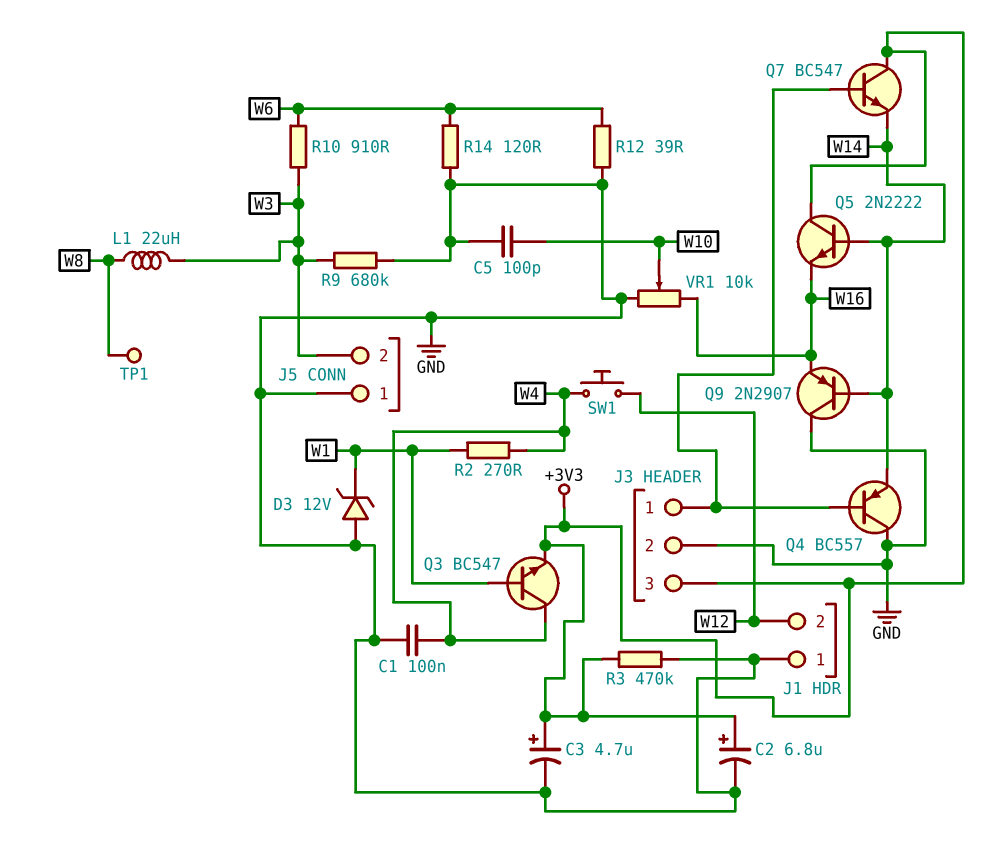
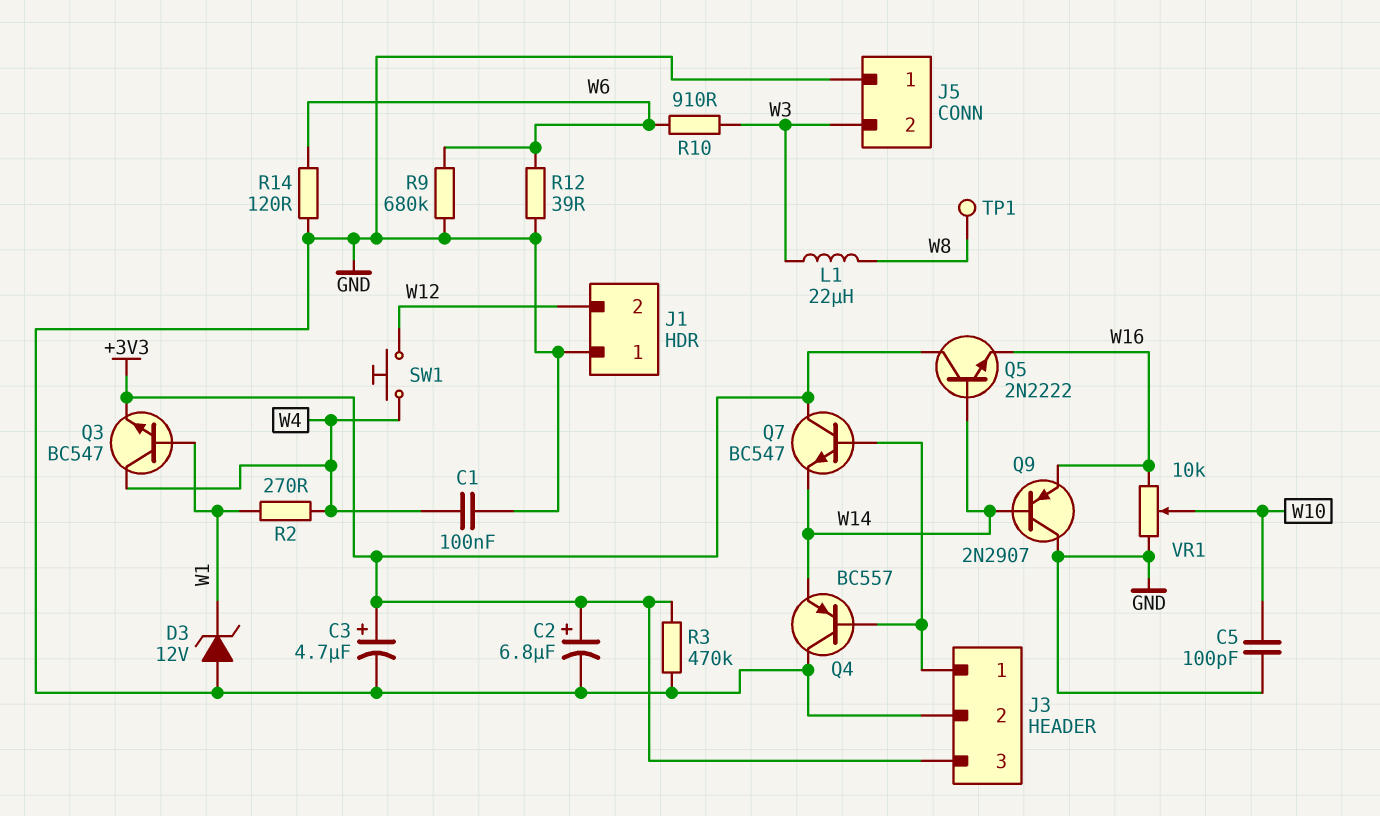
R9: 680k (GND, W3) -> 680k (GND, W6)

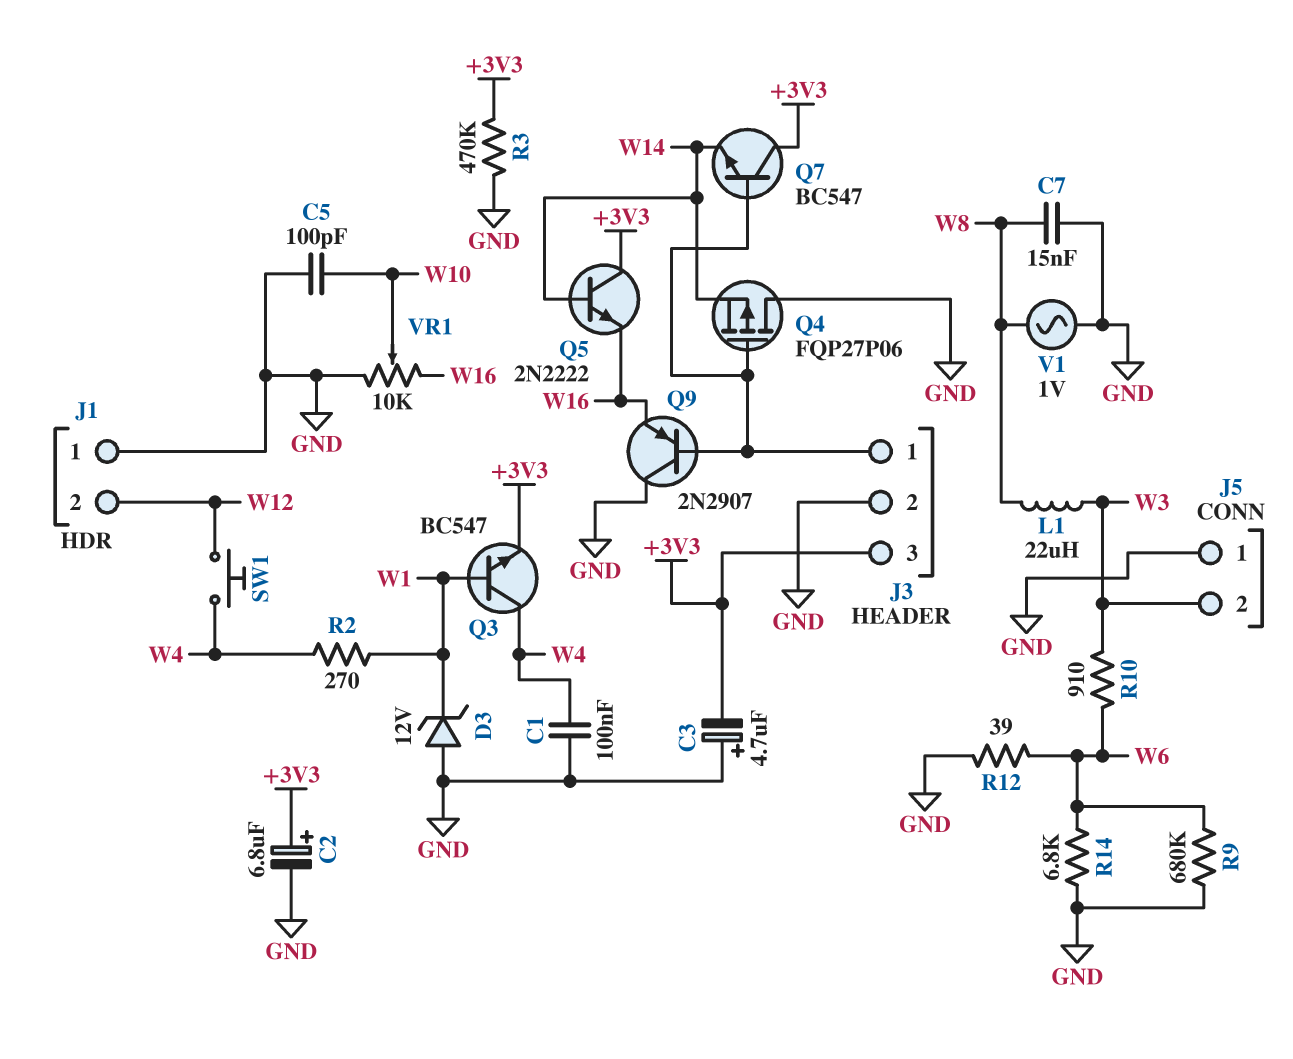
C3: 4.7uF (plus +3V3, minus GND) -> 4.7uF (plus GND, minus +3V3)
C7: none -> 15nF (GND, W8)
Q4: PNP BC557 (B J3/1, C GND, E W14) -> PMOS FQP27P06 (G J3/1, D GND, S W14)
Q9: PNP 2N2907 (B W14, C GND, E W16) -> PNP 2N2907 (B J3/1, C GND, E W16)
R14: 120 (GND, W6) -> 6.8k (GND, W6)
TP1: test point (W8) -> none
V1: none -> AC 1V (GND, W8)

